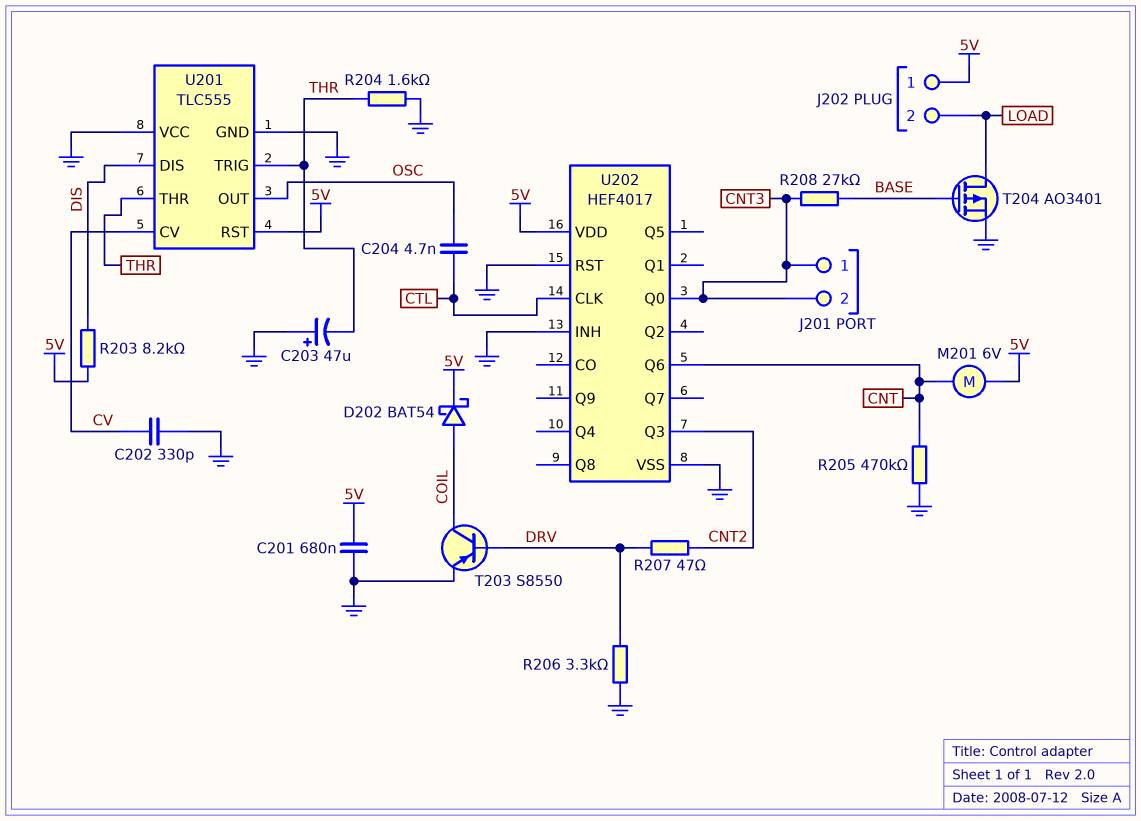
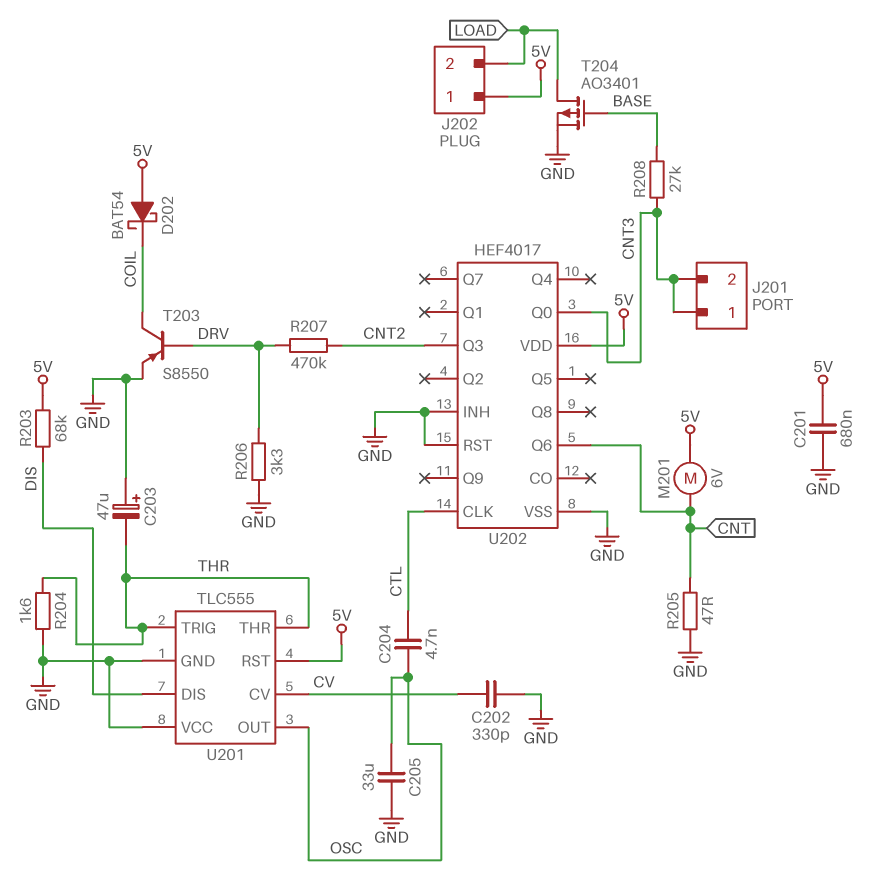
C205: none -> 33uF (GND, OSC)
D202: schottky BAT54 (A COIL, K 5V) -> schottky BAT54 (A 5V, K COIL)
R203: 8.2k (5V, DIS) -> 68k (5V, DIS)
R205: 470k (CNT, GND) -> 47 (CNT, GND)
R207: 47 (CNT2, DRV) -> 470k (CNT2, DRV)

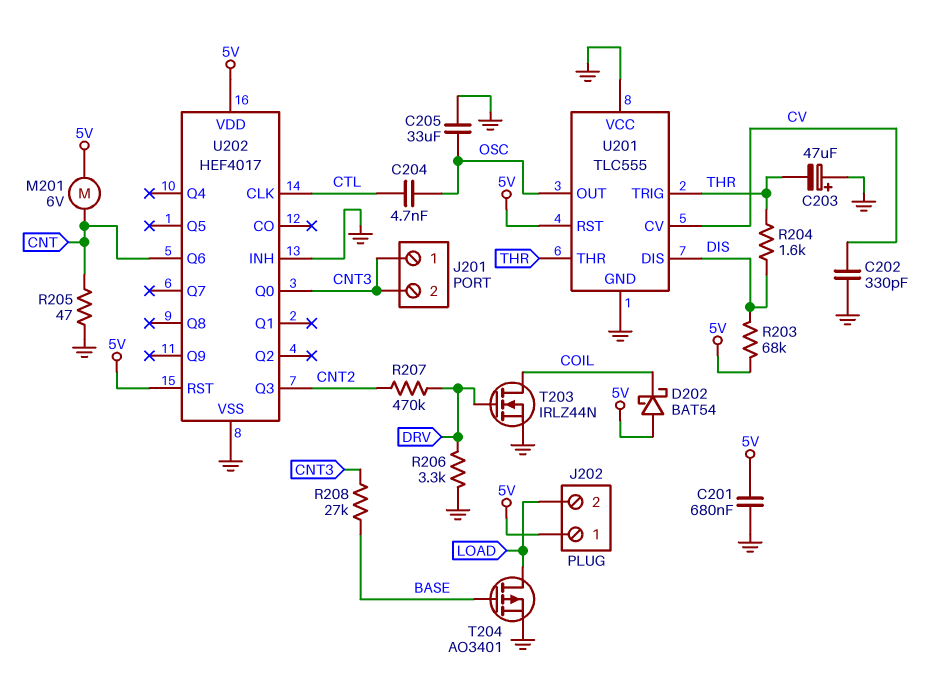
R204: 1.6k (GND, THR) -> 1.6k (DIS, THR)
T203: PNP S8550 (B DRV, C COIL, E GND) -> NMOS IRLZ44N (G DRV, D COIL, S GND)
U202 pin RST: GND -> 5V

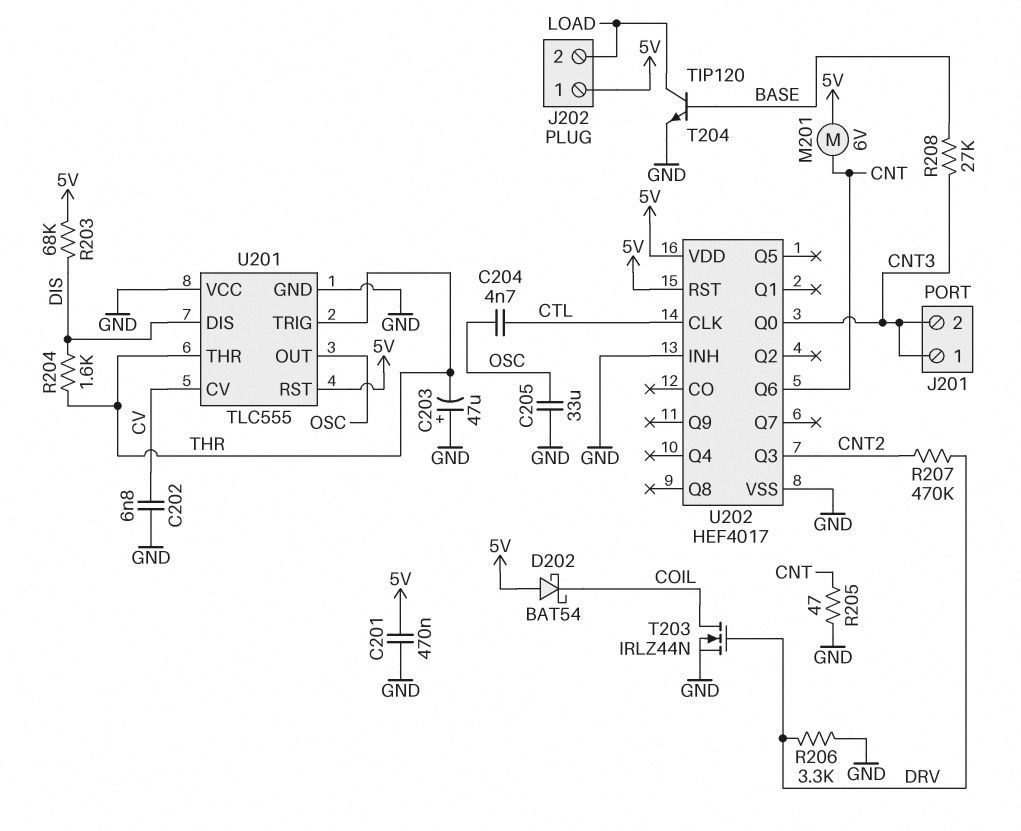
C201: 680nF (5V, GND) -> 470nF (5V, GND)
C202: 330pF (CV, GND) -> 6.8nF (CV, GND)
T204: PMOS AO3401 (G BASE, D LOAD, S GND) -> NPN TIP120 (B BASE, C LOAD, E GND)

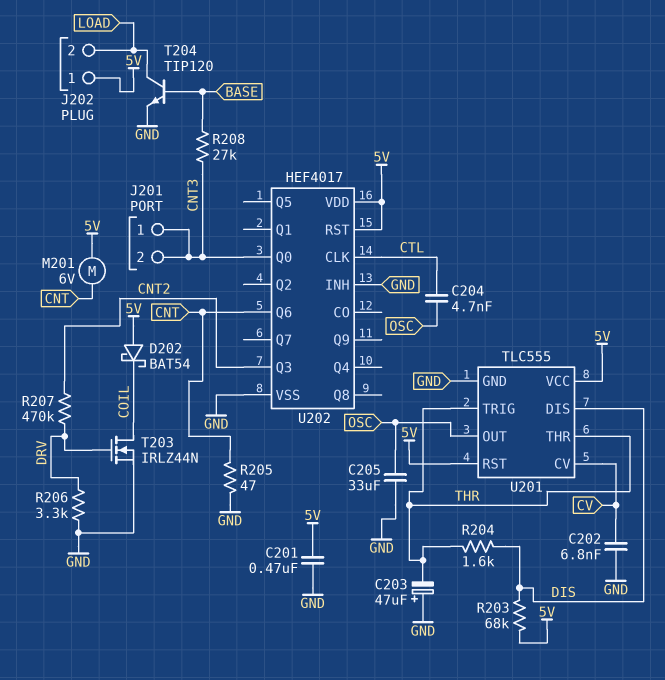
U201 pin VCC: GND -> 5V

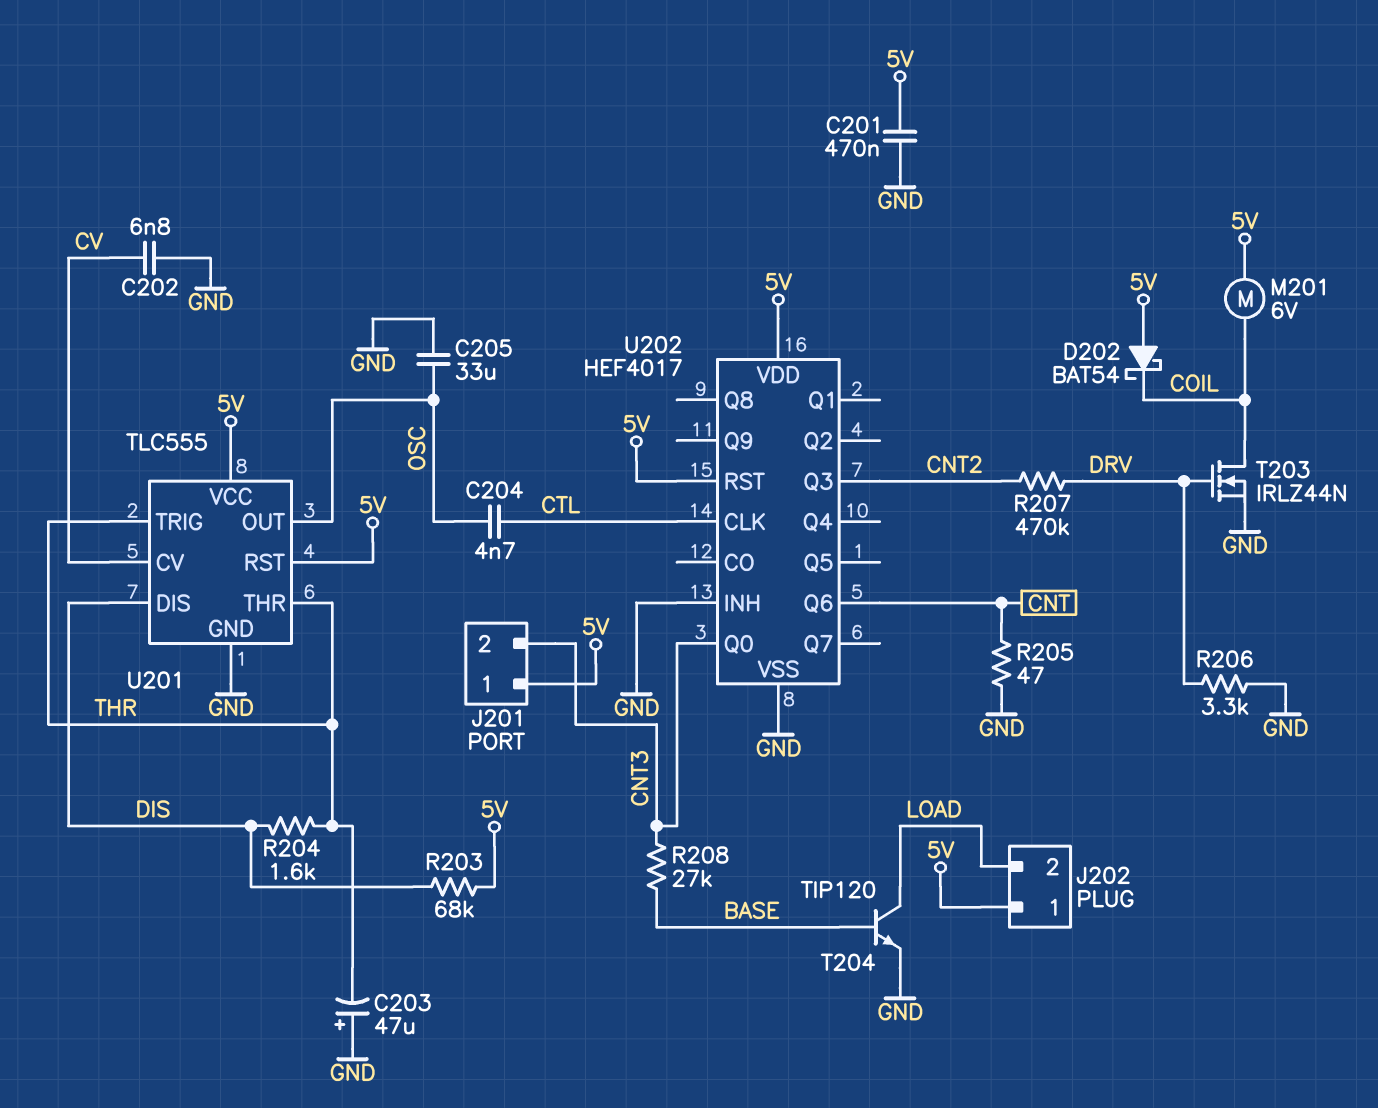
J201 pin 1: CNT3 -> 5V
M201: motor 6V (5V, CNT) -> motor 6V (5V, COIL)

